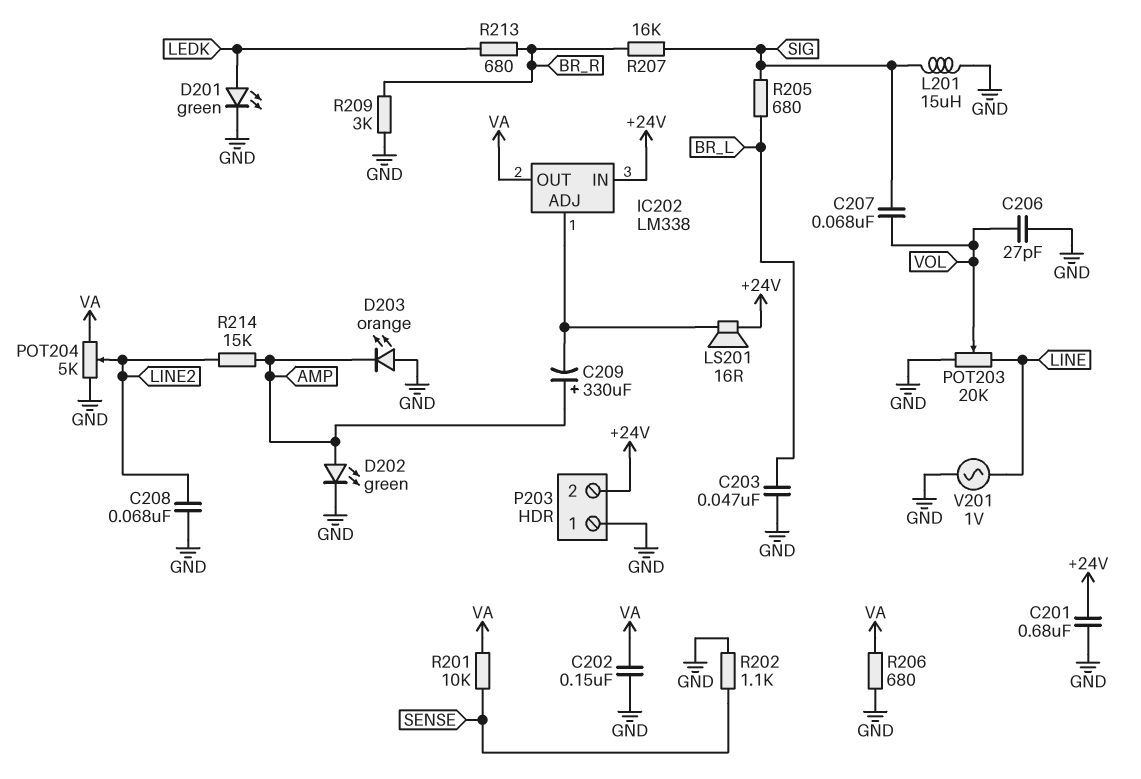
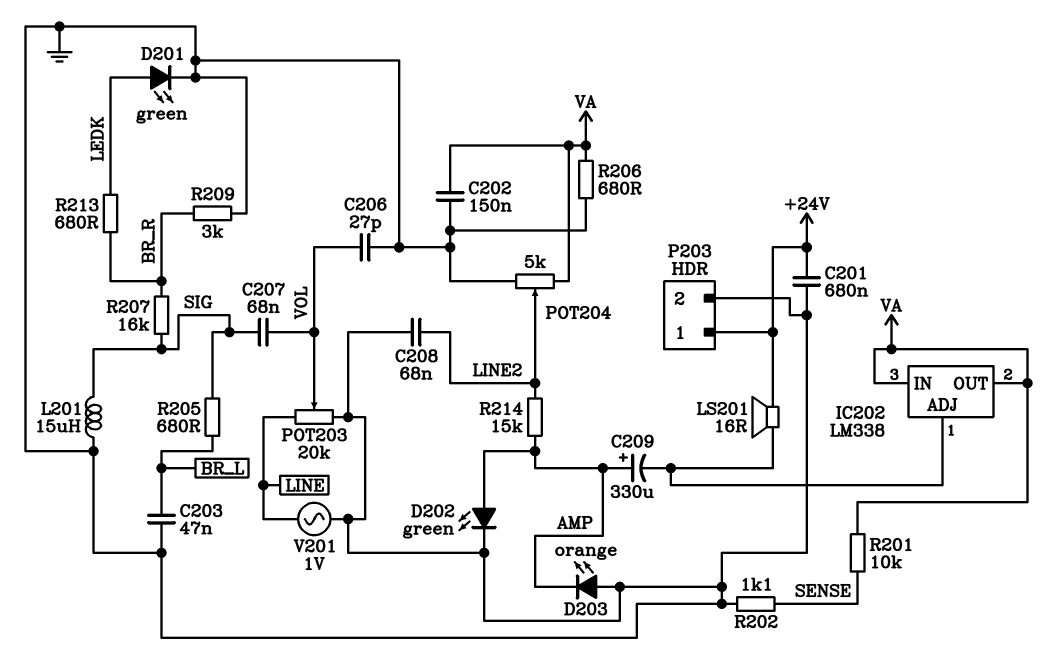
IC202 pin IN: +24V -> VA
P203 pin 1: GND -> +24V
P203 pin 2: +24V -> GND

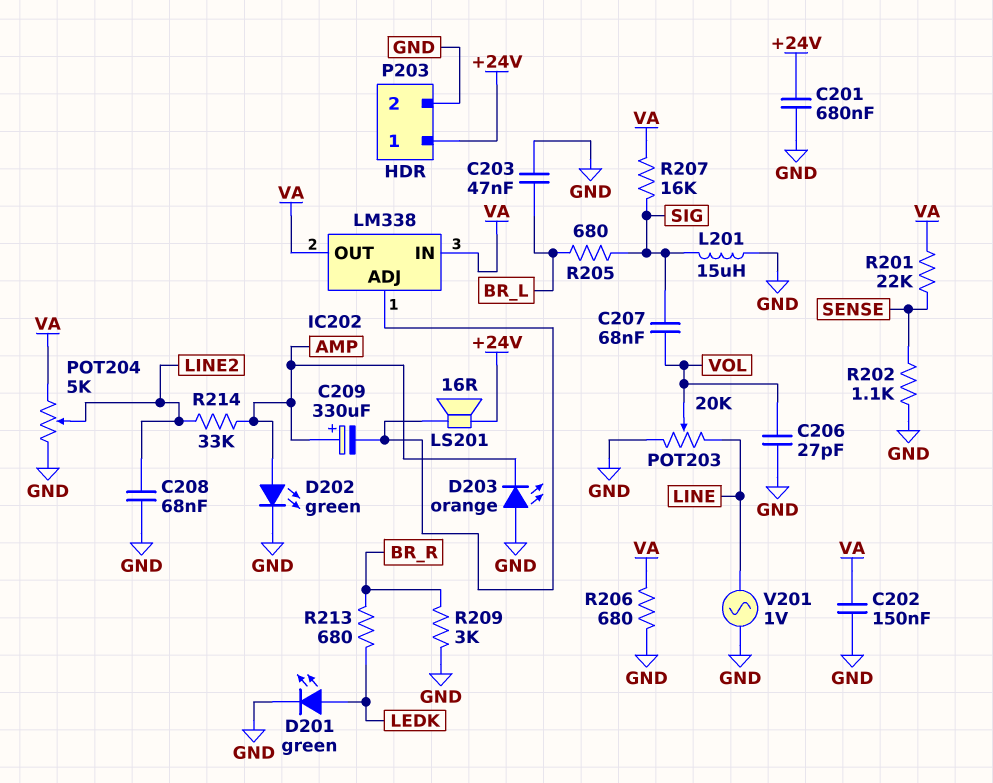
R201: 10k (SENSE, VA) -> 22k (SENSE, VA)
R207: 16k (BR_R, SIG) -> 16k (SIG, VA)
R214: 15k (AMP, LINE2) -> 33k (AMP, LINE2)

